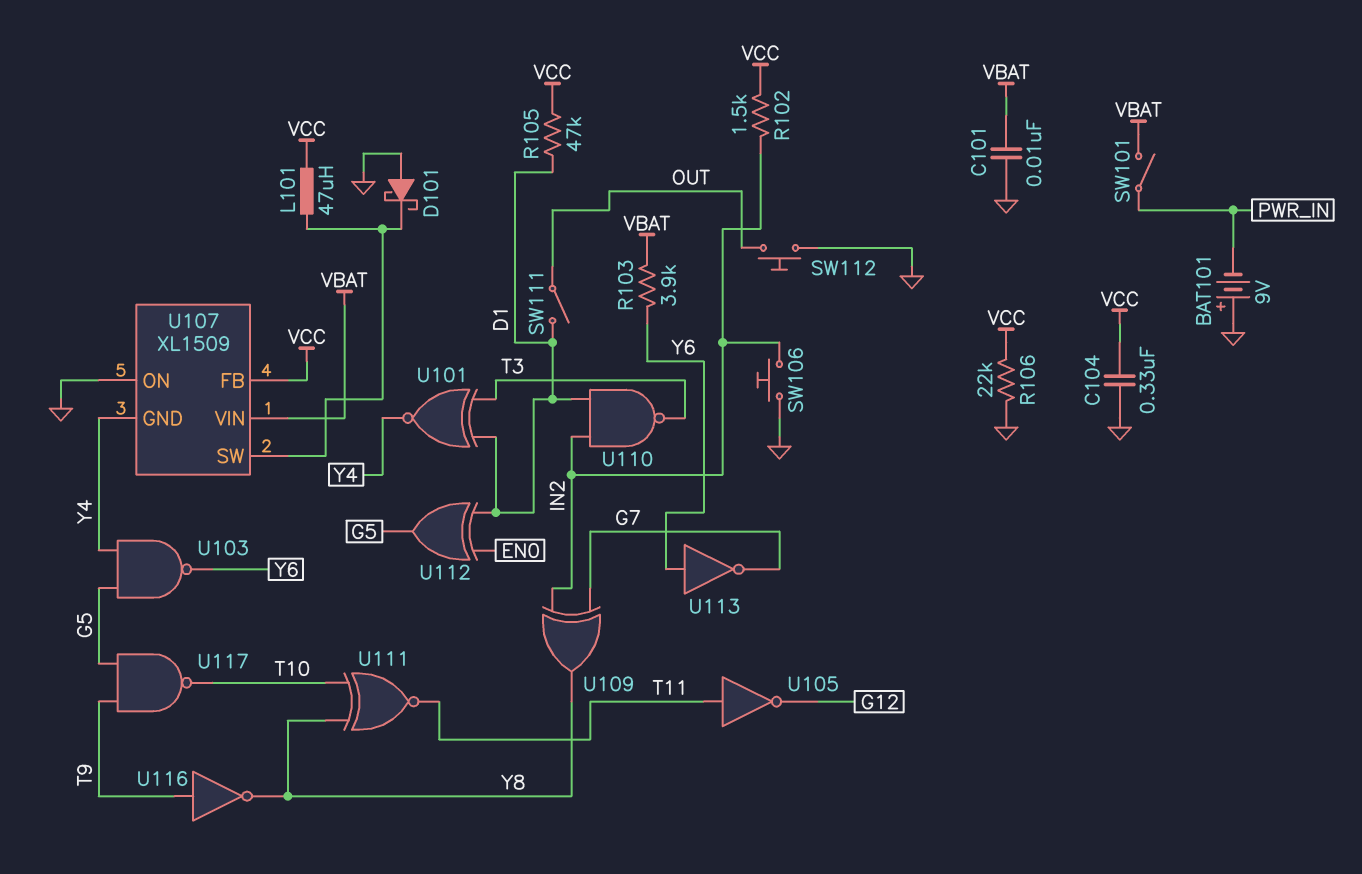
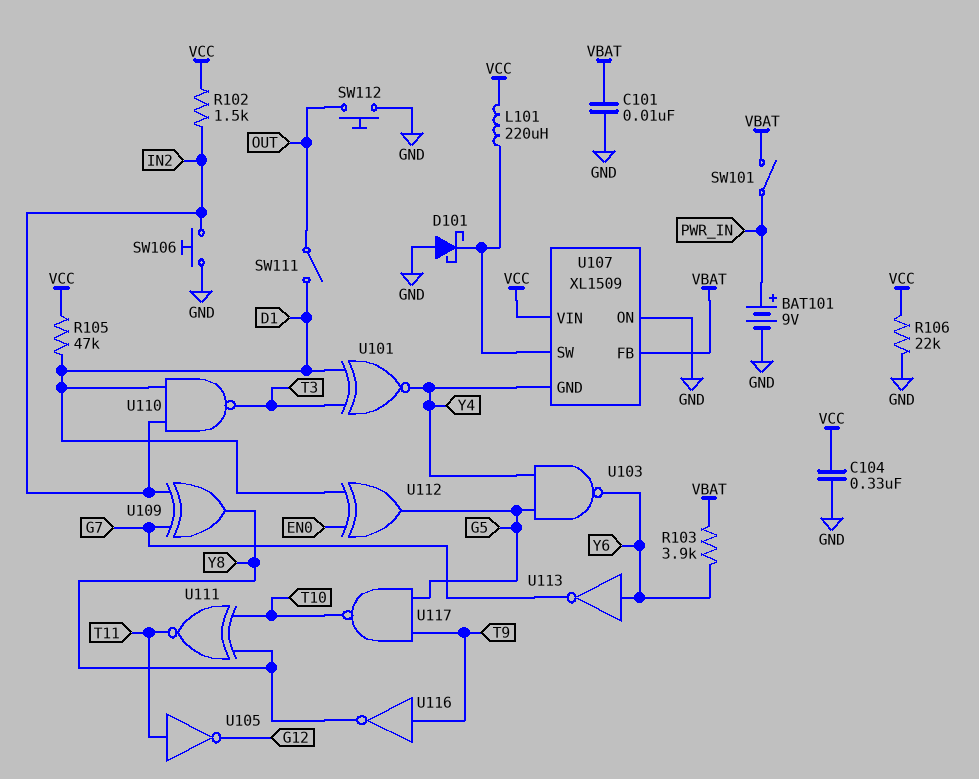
BAT101: 9V (plus GND, minus PWR_IN) -> 9V (plus PWR_IN, minus GND)
L101: 47uH (U107/SW, VCC) -> 220uH (U107/SW, VCC)
U107 pin FB: VCC -> VBAT
U107 pin VIN: VBAT -> VCC

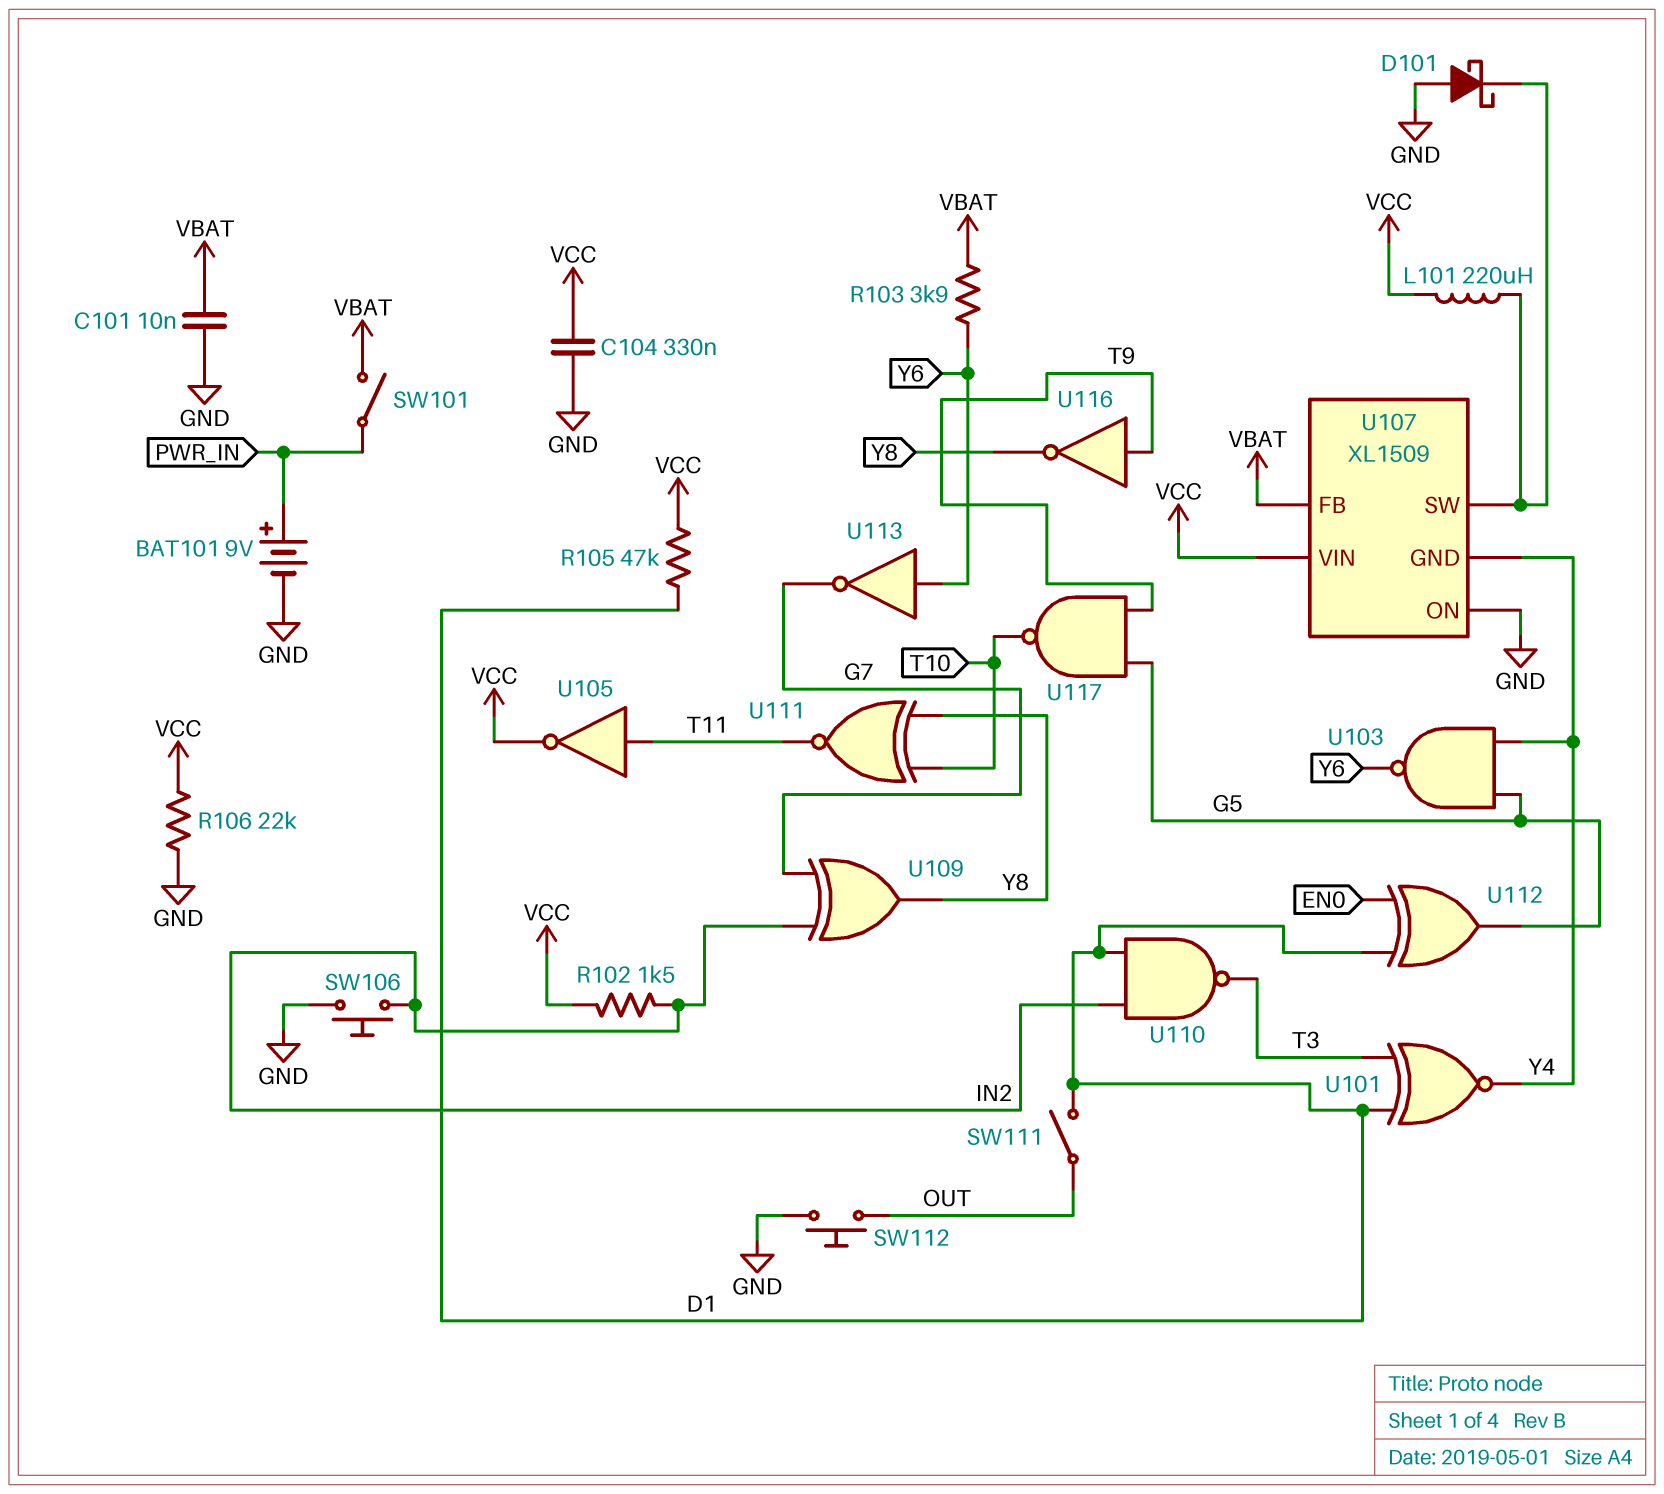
U105: NOT (in T11, out G12) -> NOT (in T11, out VCC)

